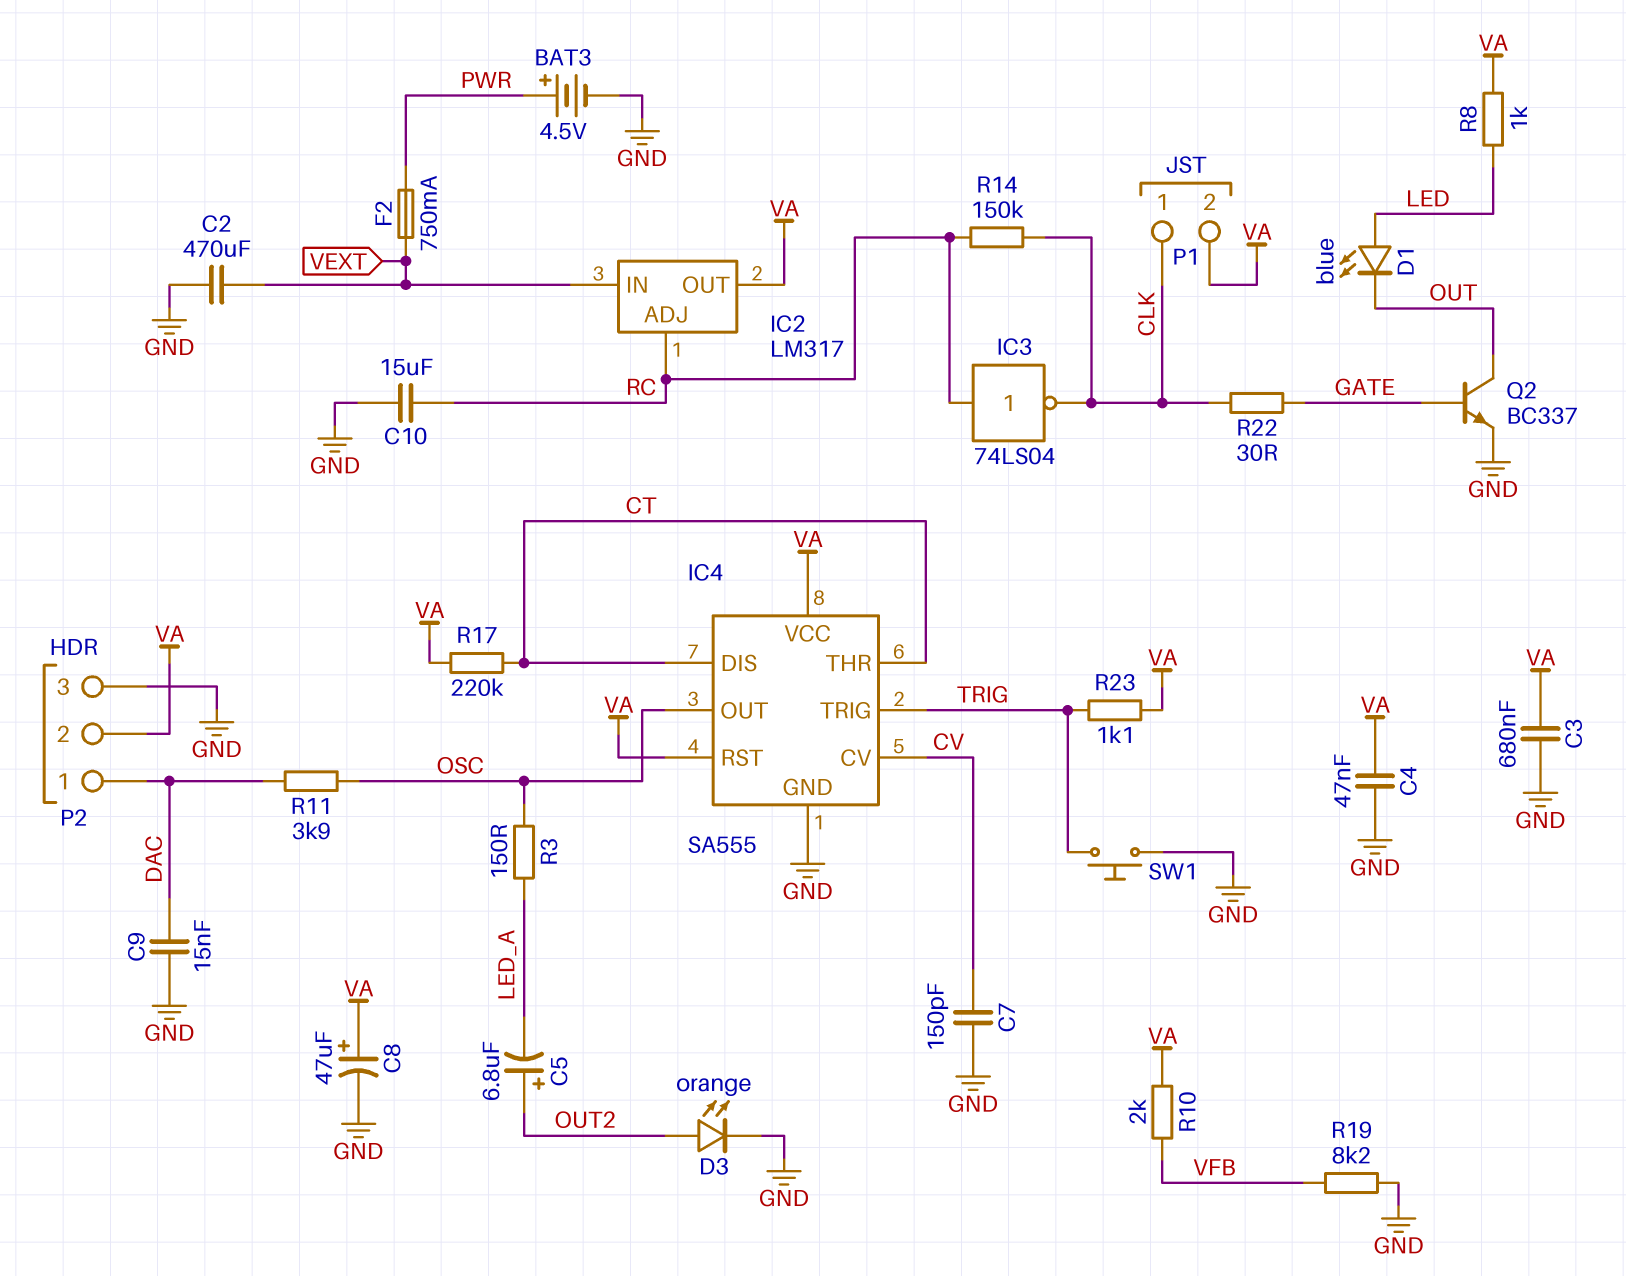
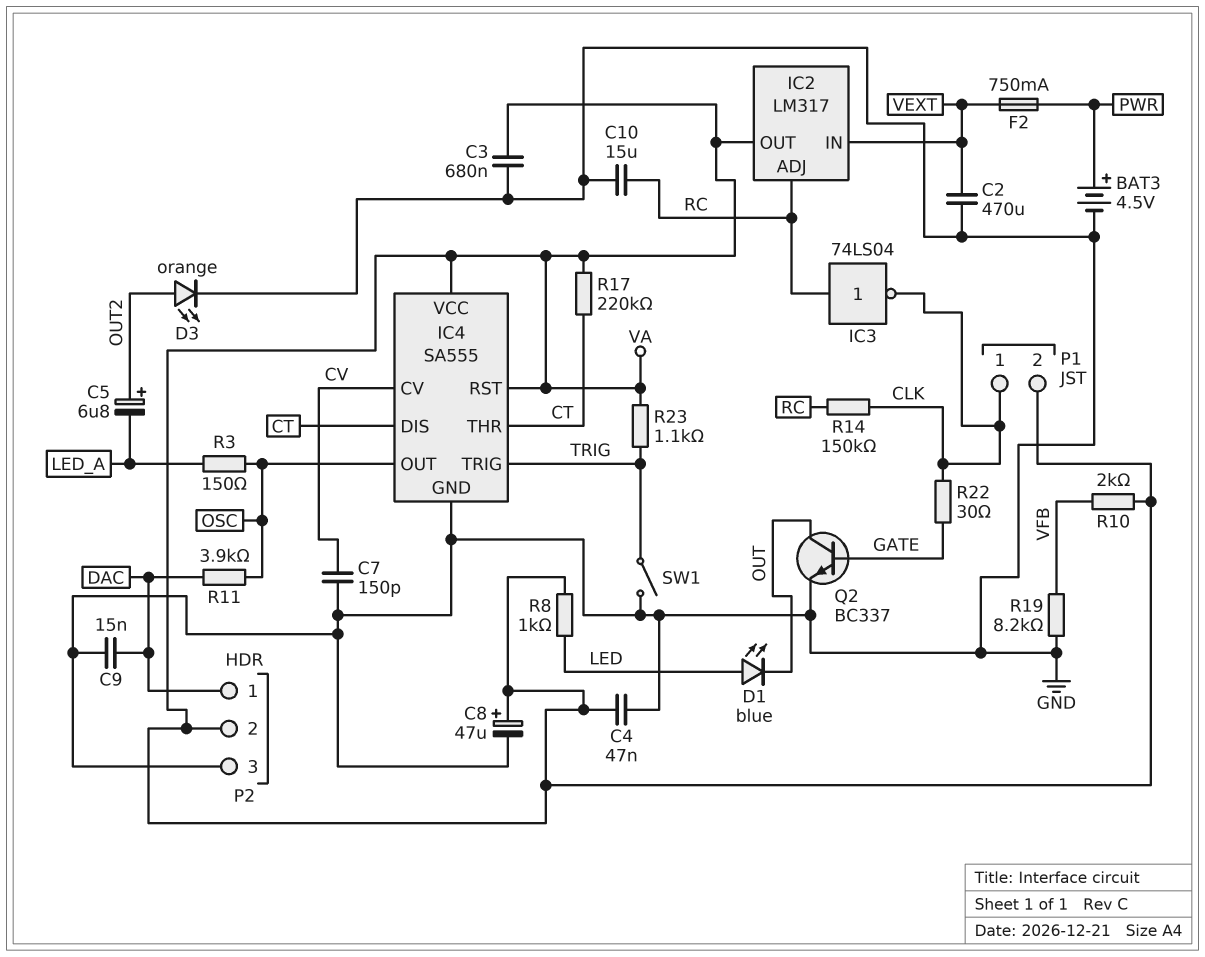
SW1: button (GND, TRIG) -> switch (GND, TRIG)

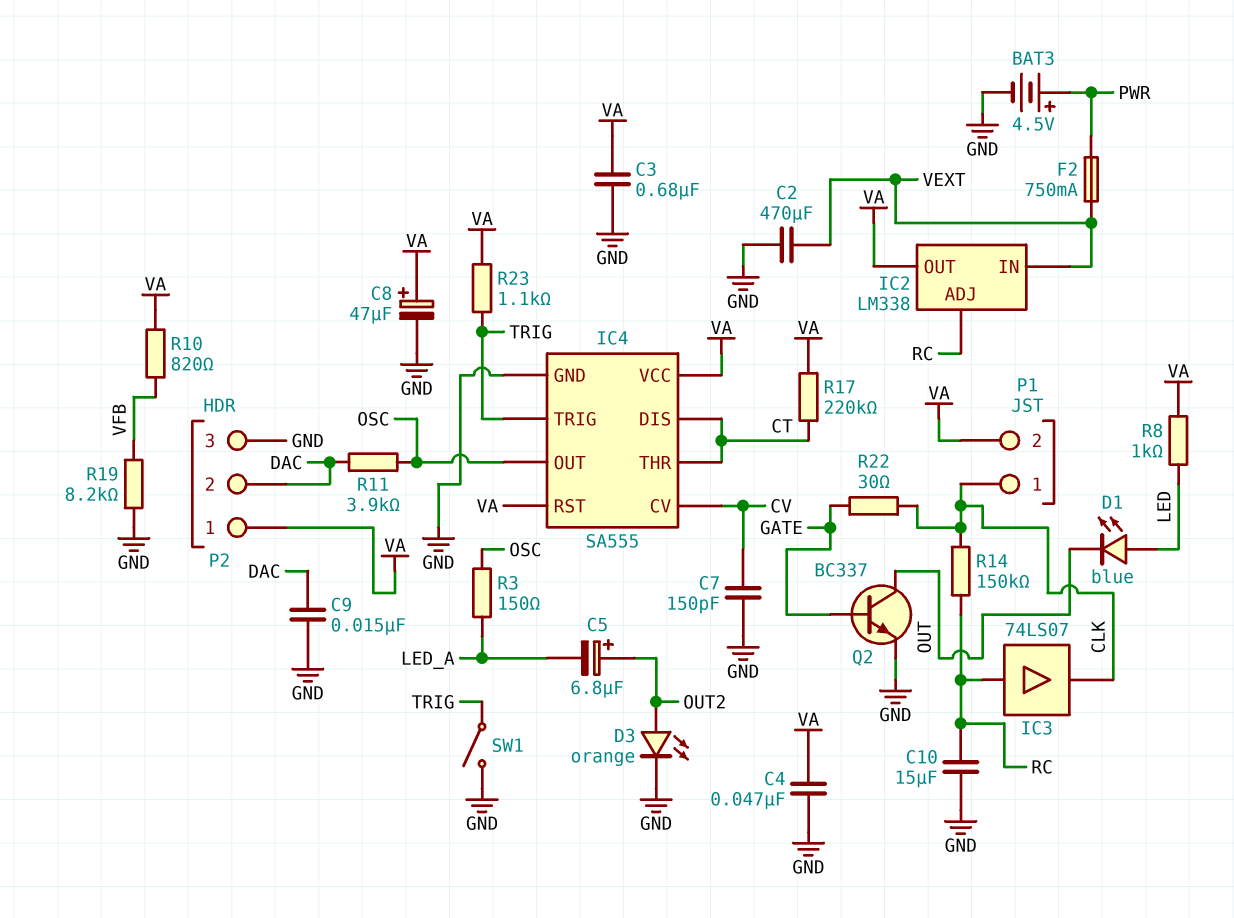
IC2: LM317 -> LM338
IC3: NOT 74LS04 (in RC, out CLK) -> buffer 74LS07 (in RC, out CLK)
P2 pin 1: DAC -> VA
P2 pin 2: VA -> DAC
R10: 2k (VA, VFB) -> 820 (VA, VFB)

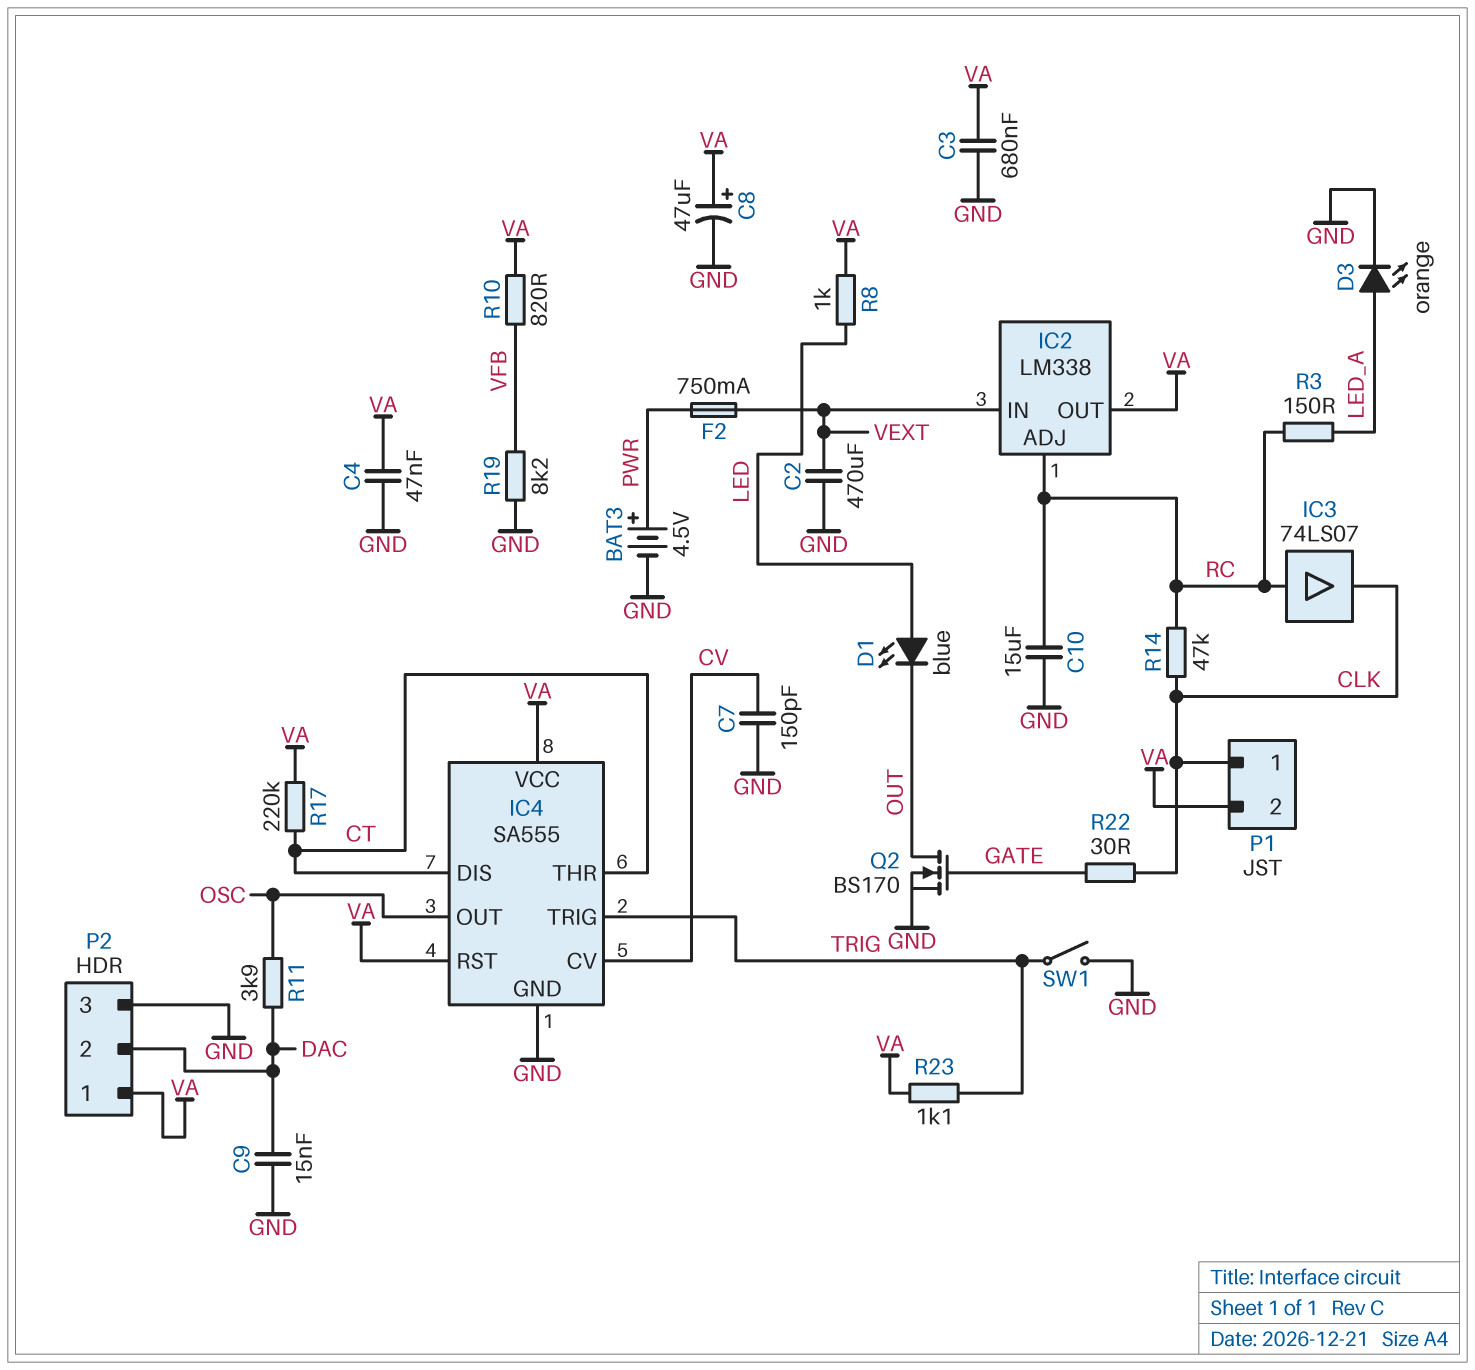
C5: 6.8uF (plus OUT2, minus LED_A) -> none
D3: LED orange (A OUT2, K GND) -> LED orange (A LED_A, K GND)
Q2: NPN BC337 (B GATE, C OUT, E GND) -> NMOS BS170 (G GATE, D OUT, S GND)
R3: 150 (LED_A, OSC) -> 150 (LED_A, RC)
R14: 150k (CLK, RC) -> 47k (CLK, RC)

